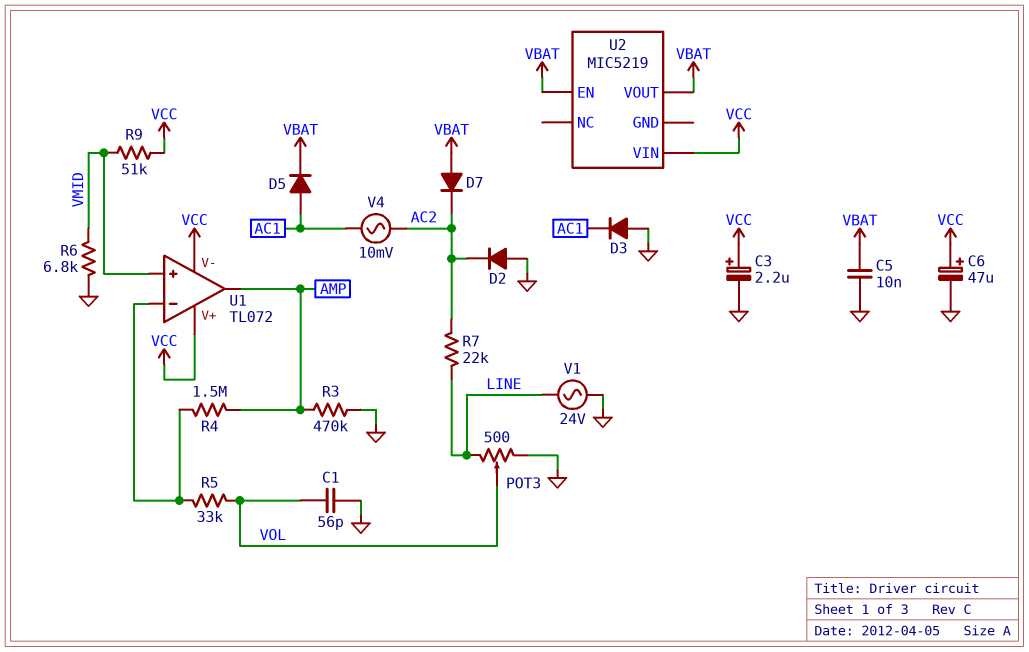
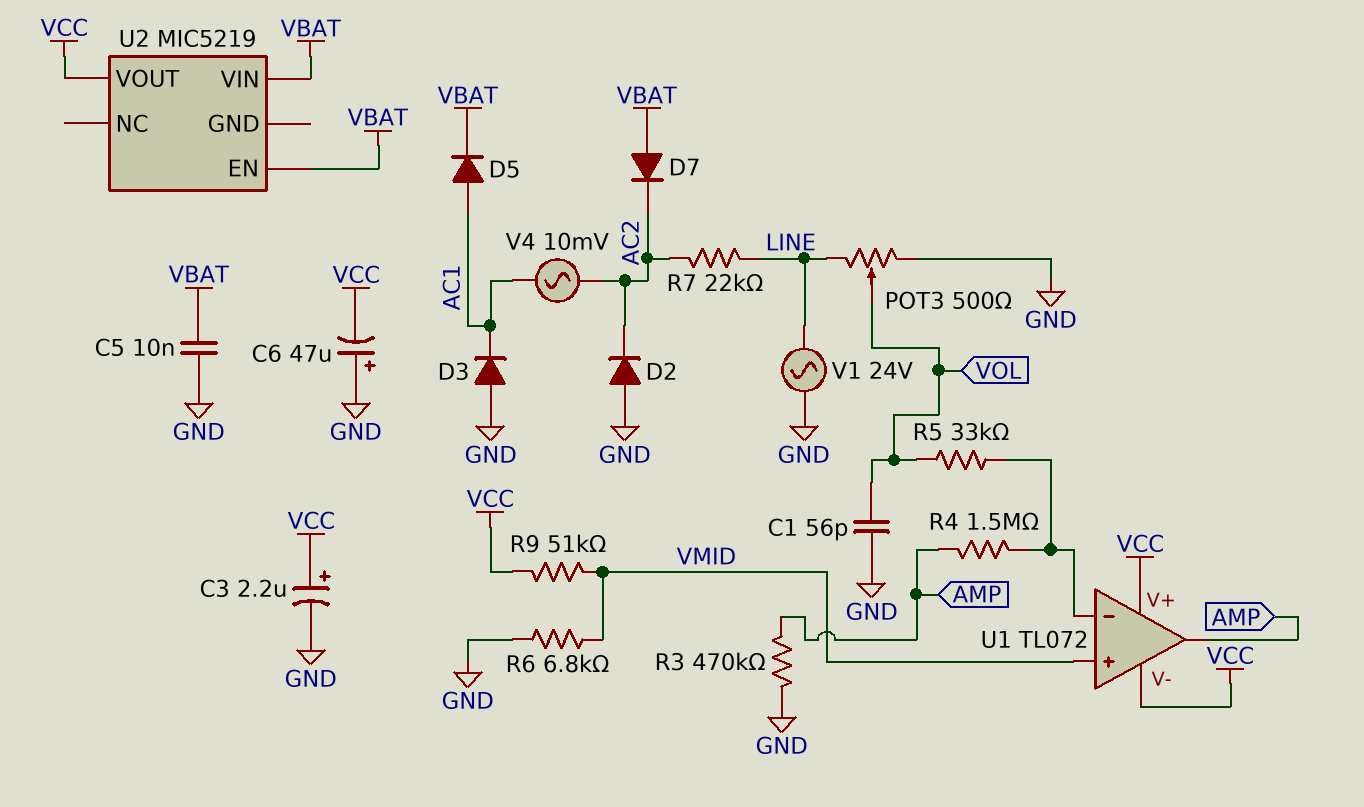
C6: 47uF (plus VCC, minus GND) -> 47uF (plus GND, minus VCC)
U2 pin VIN: VCC -> VBAT
U2 pin VOUT: VBAT -> VCC

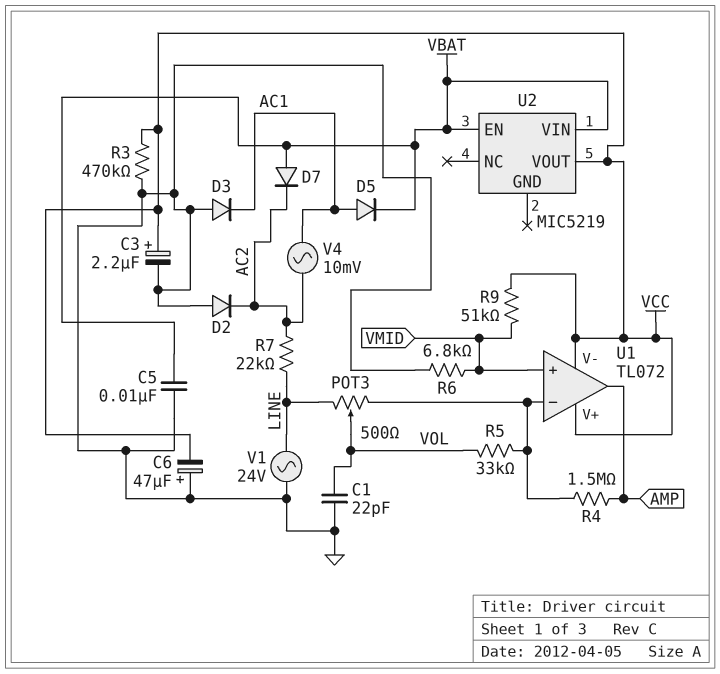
C1: 56pF (GND, VOL) -> 22pF (GND, VOL)
POT3: 500 (GND, LINE, wiper VOL) -> 500 (LINE, U1/in-, wiper VOL)
R3: 470k (AMP, GND) -> 470k (GND, VCC)

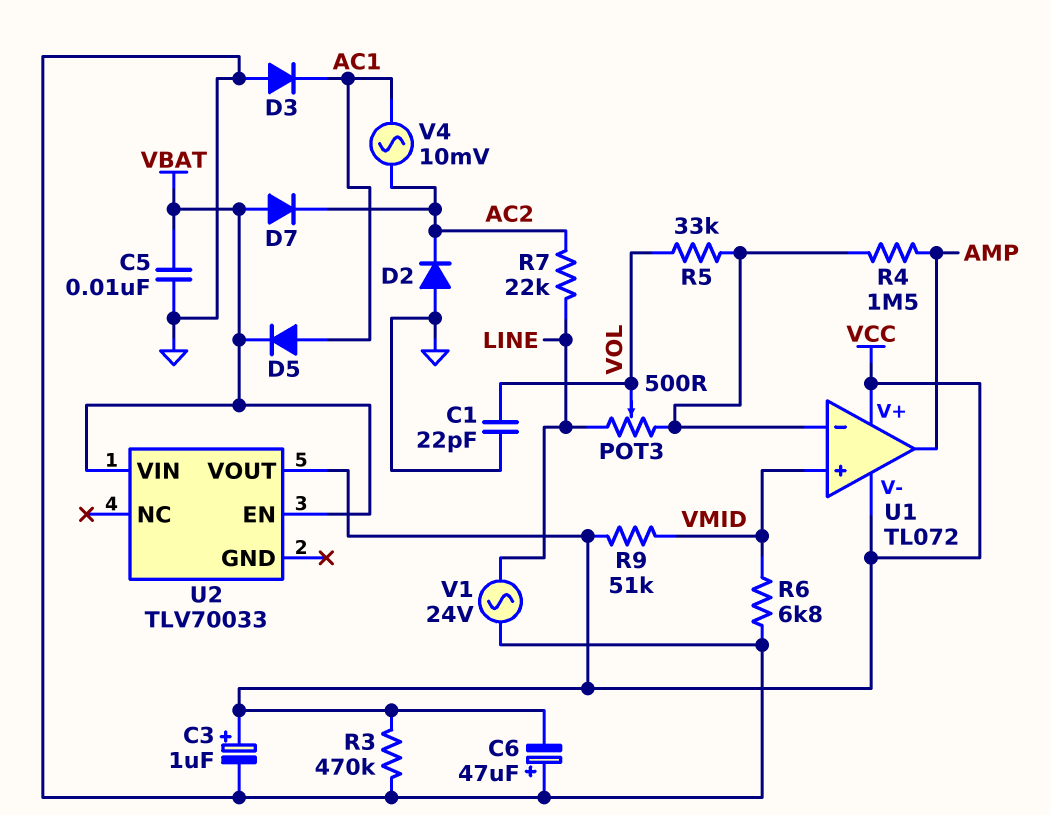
C3: 2.2uF (plus VCC, minus GND) -> 1uF (plus VCC, minus GND)
U2: MIC5219 -> TLV70033

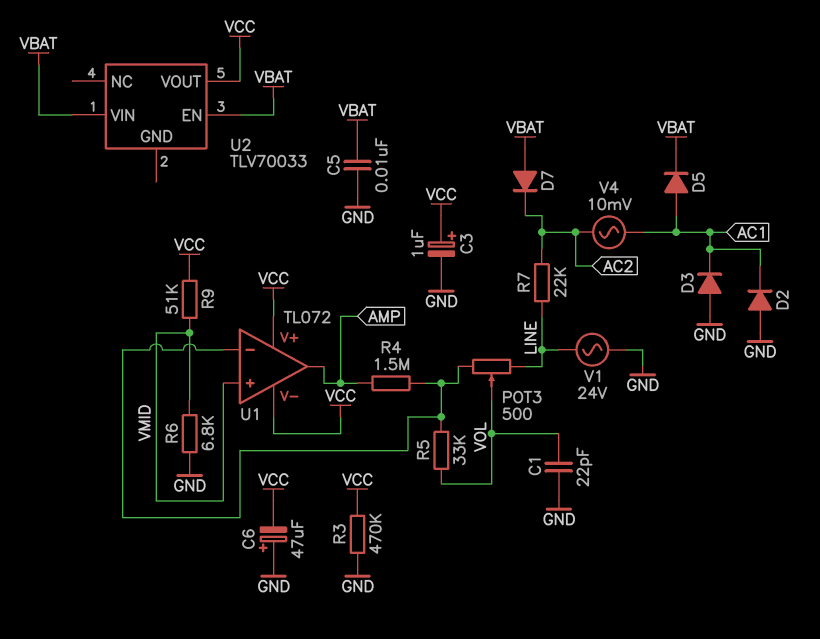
D2: diode (A GND, K AC2) -> diode (A GND, K AC1)

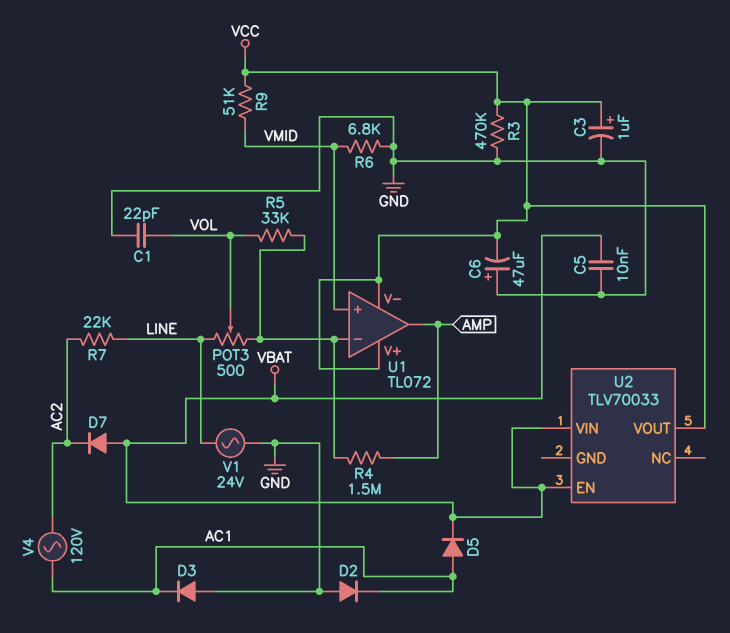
V4: AC 10mV (AC1, AC2) -> AC 120V (AC1, AC2)

